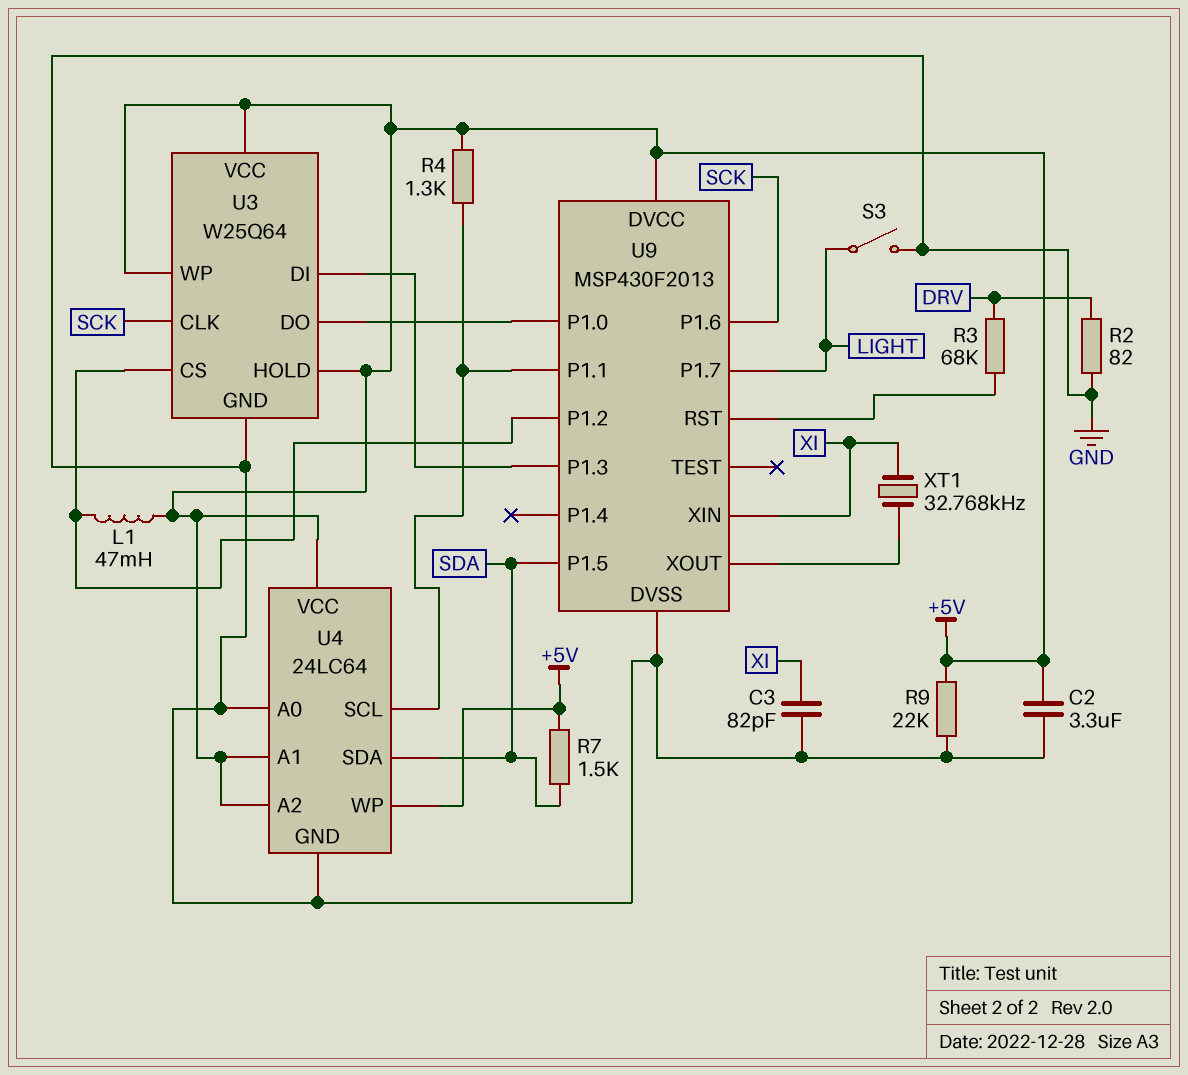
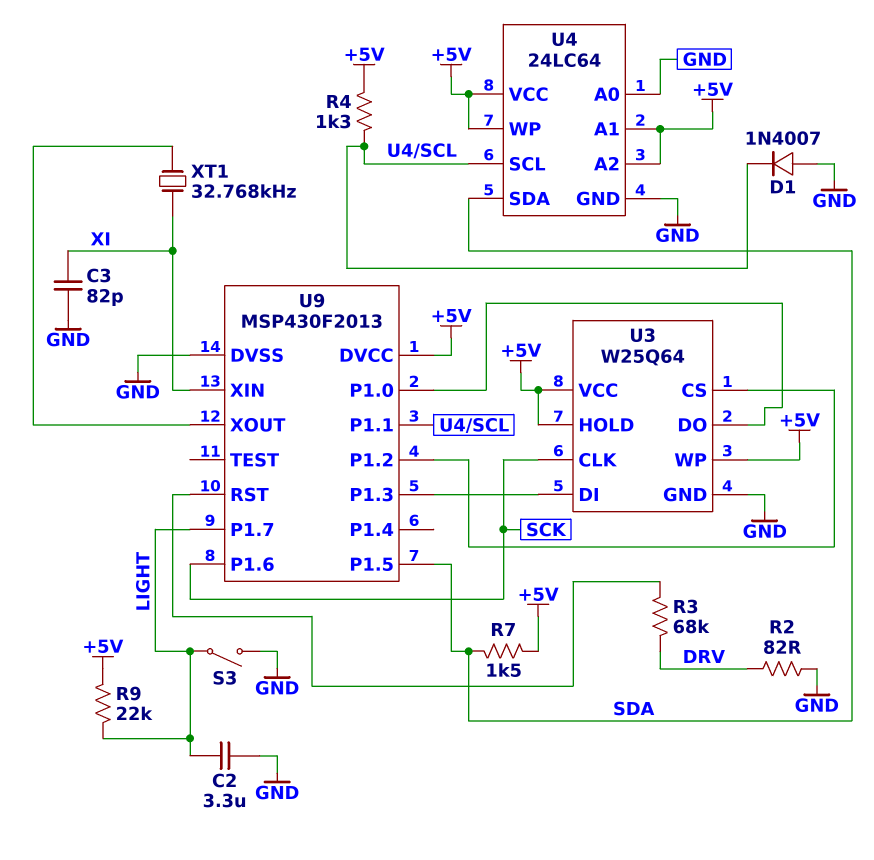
C2: 3.3uF (+5V, GND) -> 3.3uF (GND, LIGHT)
D1: none -> diode 1N4007 (A GND, K U4/SCL)
L1: 47mH (+5V, U3/CS) -> none
R9: 22k (+5V, GND) -> 22k (+5V, LIGHT)

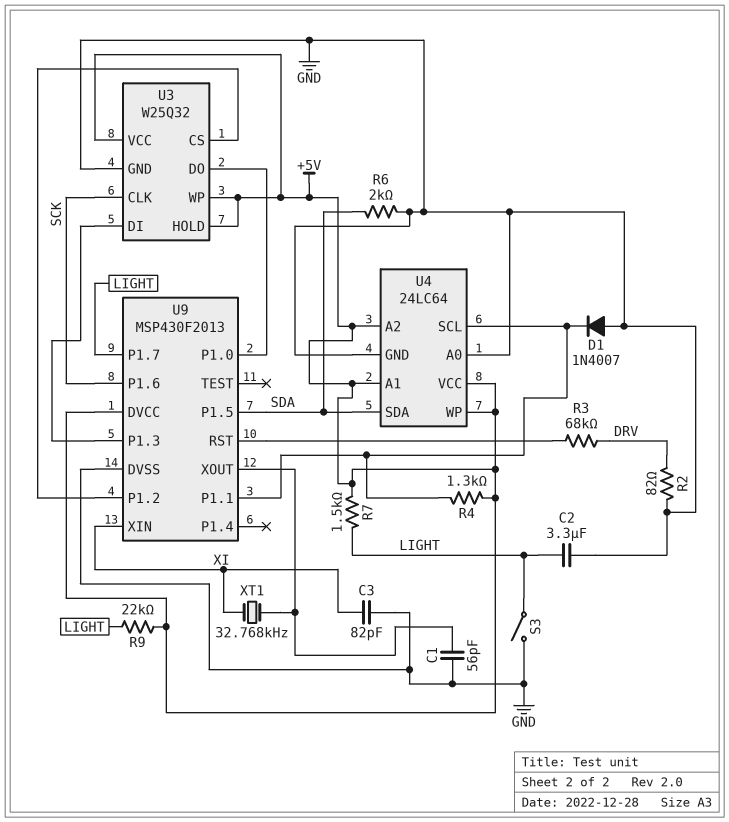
C1: none -> 56pF (GND, U9/XOUT)
R6: none -> 2k (GND, SDA)
R7: 1.5k (+5V, SDA) -> 1.5k (+5V, LIGHT)
U3: W25Q64 -> W25Q32

